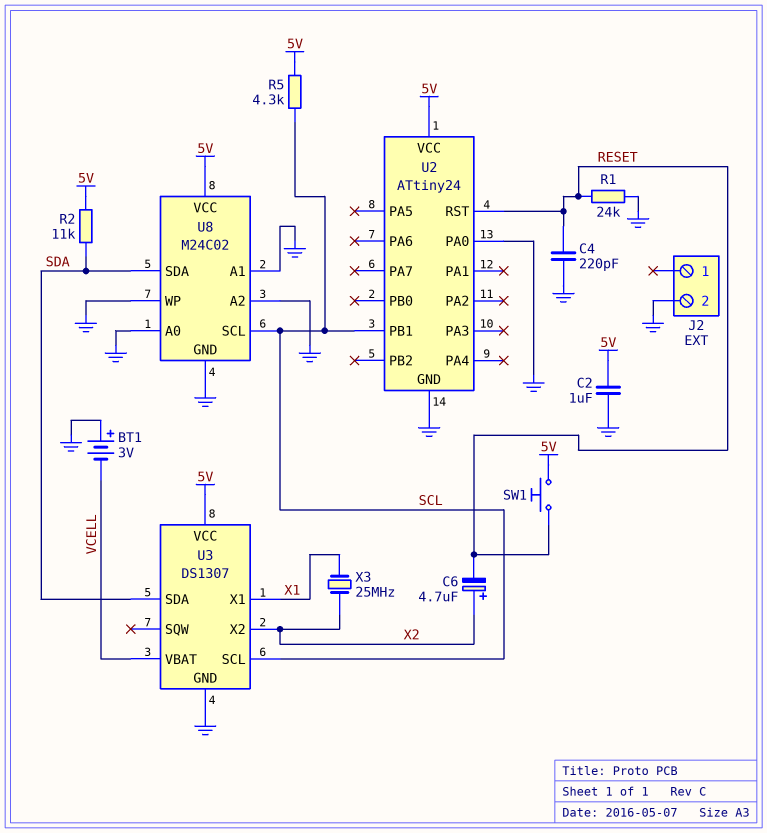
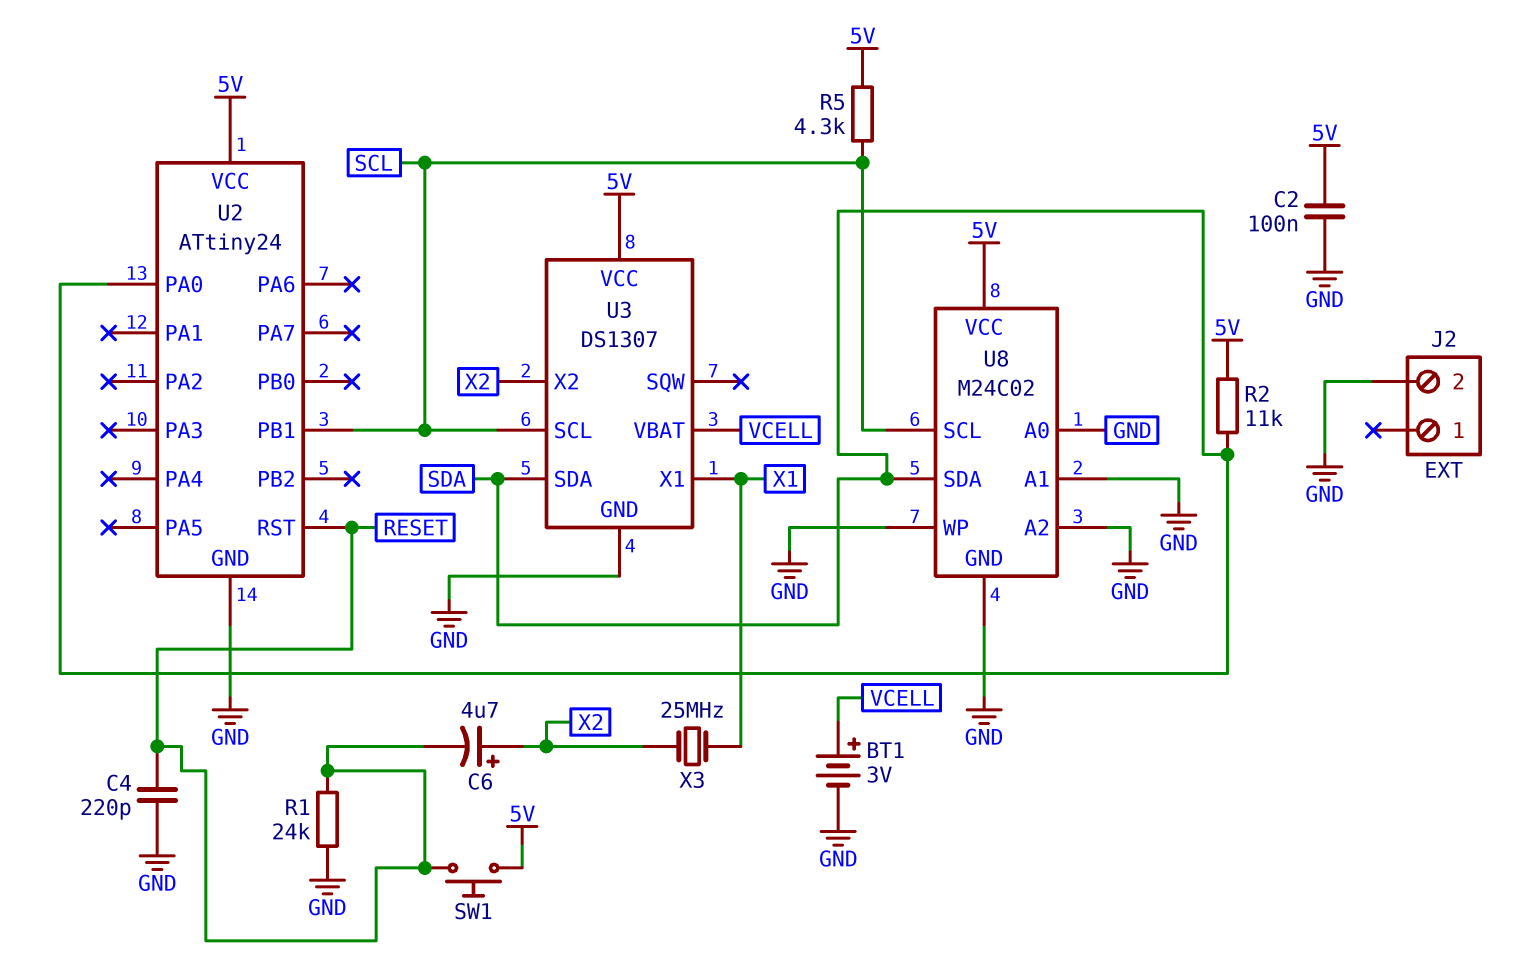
BT1: 3V (plus GND, minus VCELL) -> 3V (plus VCELL, minus GND)
C2: 1uF (5V, GND) -> 100nF (5V, GND)
U2 pin PA0: GND -> SDA

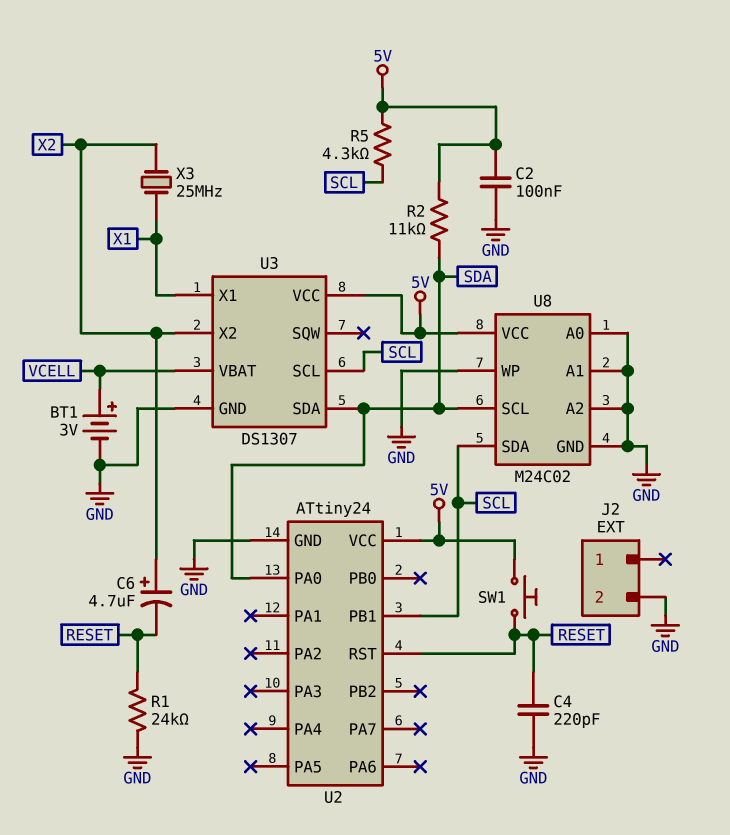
U8 pin SCL: SCL -> SDA
U8 pin SDA: SDA -> SCL

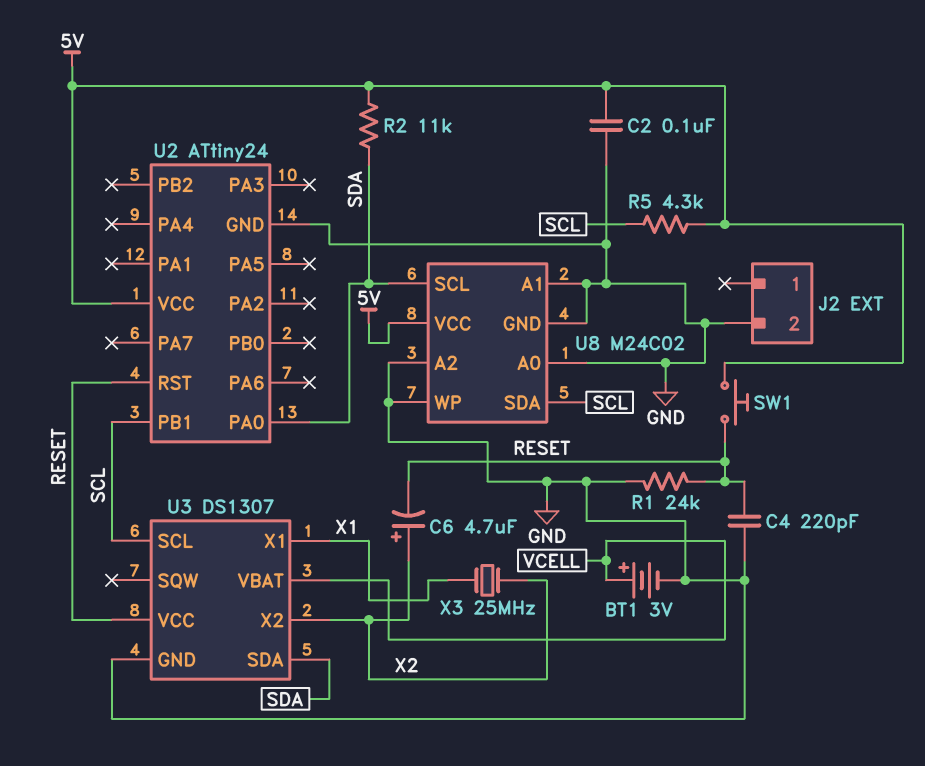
U3 pin VCC: 5V -> RESET

